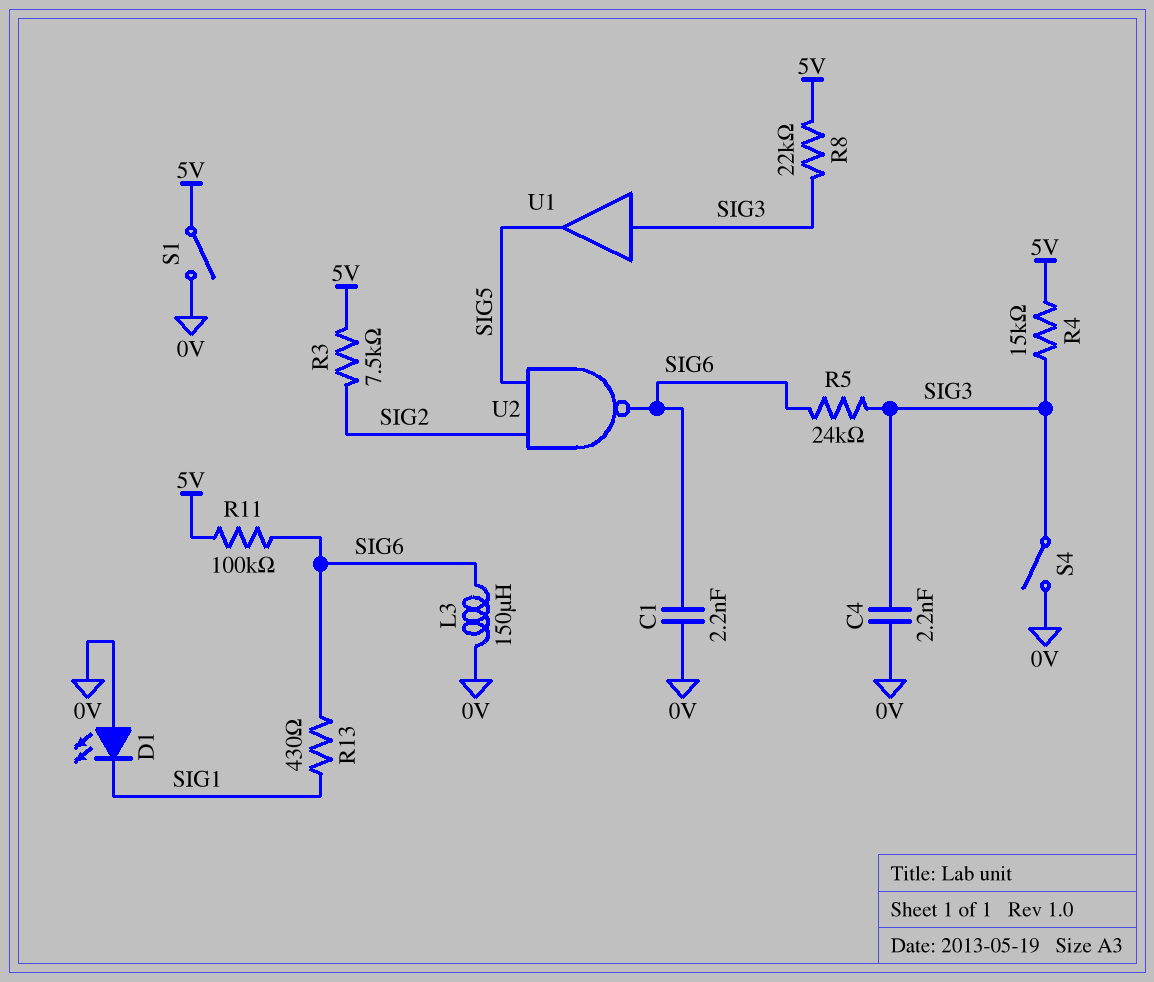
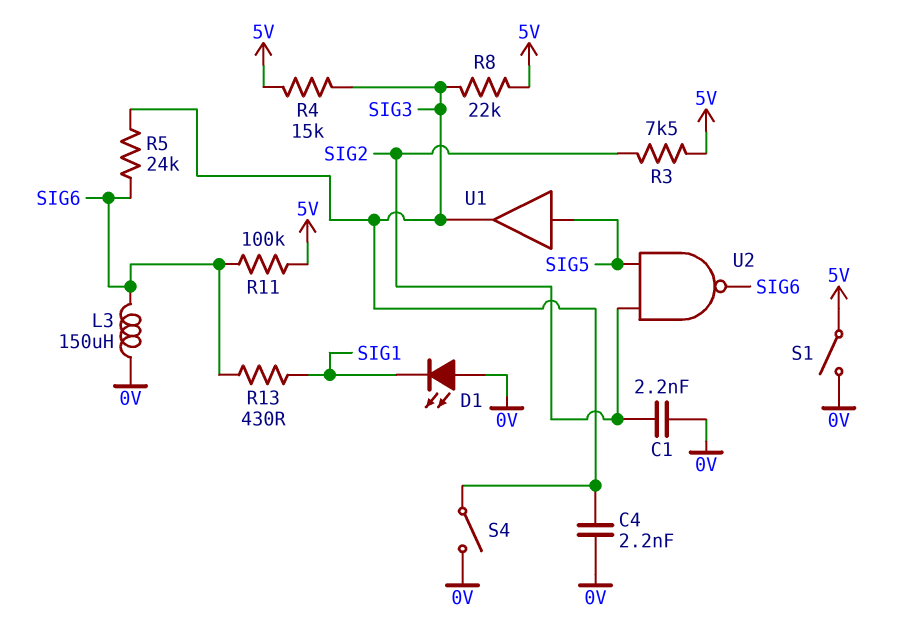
C1: 2.2nF (0V, SIG6) -> 2.2nF (0V, SIG2)
U1: buffer (in SIG3, out SIG5) -> buffer (in SIG5, out SIG3)

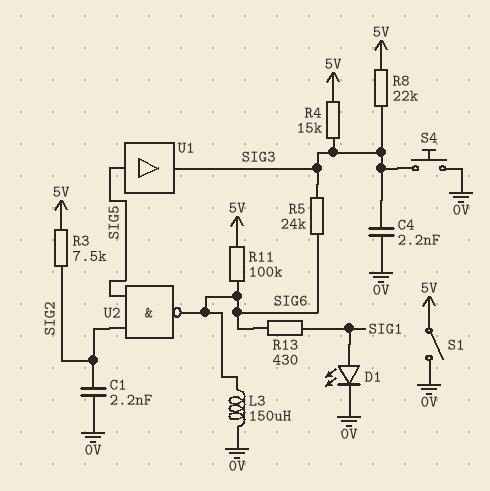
D1: LED (A 0V, K SIG1) -> LED (A SIG1, K 0V)
S4: switch (0V, SIG3) -> button (0V, SIG3)

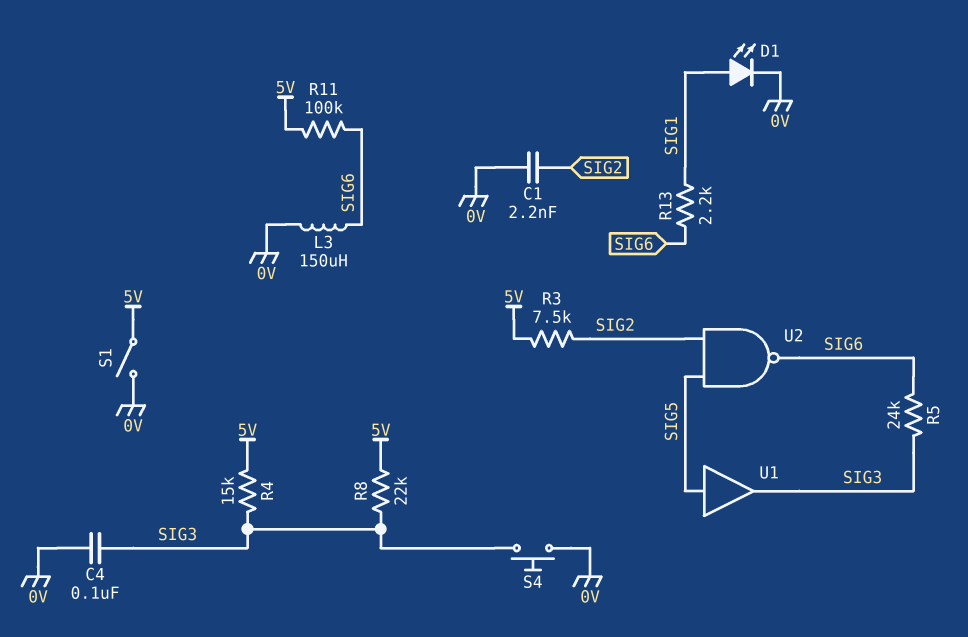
C4: 2.2nF (0V, SIG3) -> 100nF (0V, SIG3)
R13: 430 (SIG1, SIG6) -> 2.2k (SIG1, SIG6)

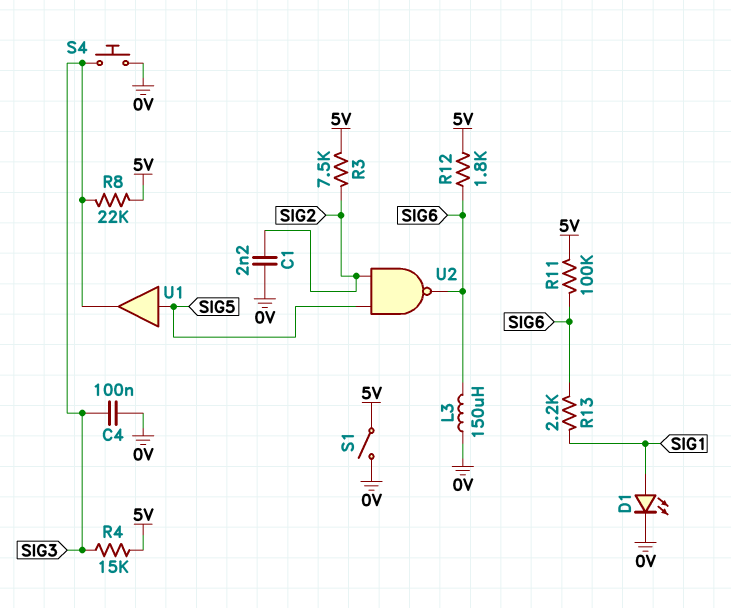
R5: 24k (SIG3, SIG6) -> none
R12: none -> 1.8k (5V, SIG6)

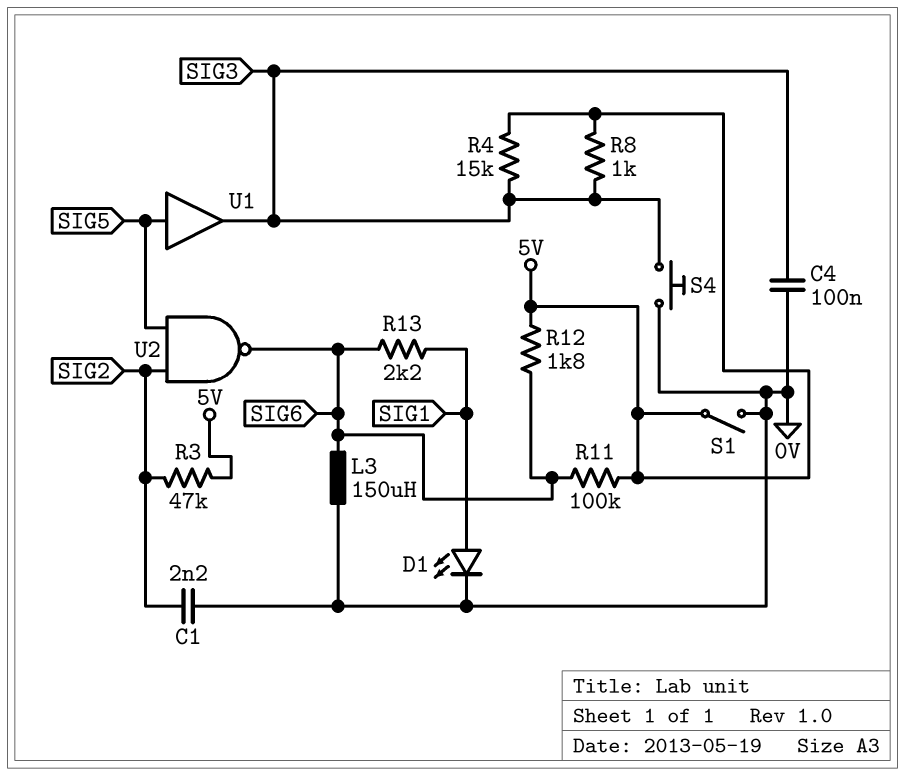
R3: 7.5k (5V, SIG2) -> 47k (5V, SIG2)
R8: 22k (5V, SIG3) -> 1k (5V, SIG3)

